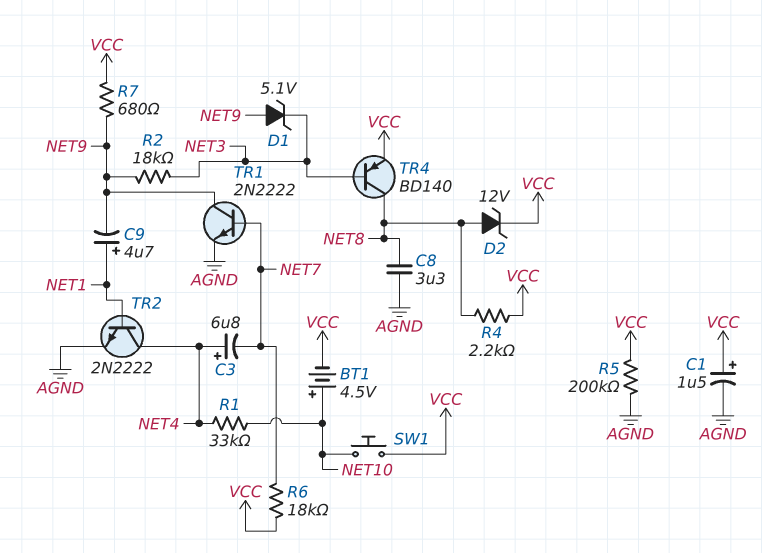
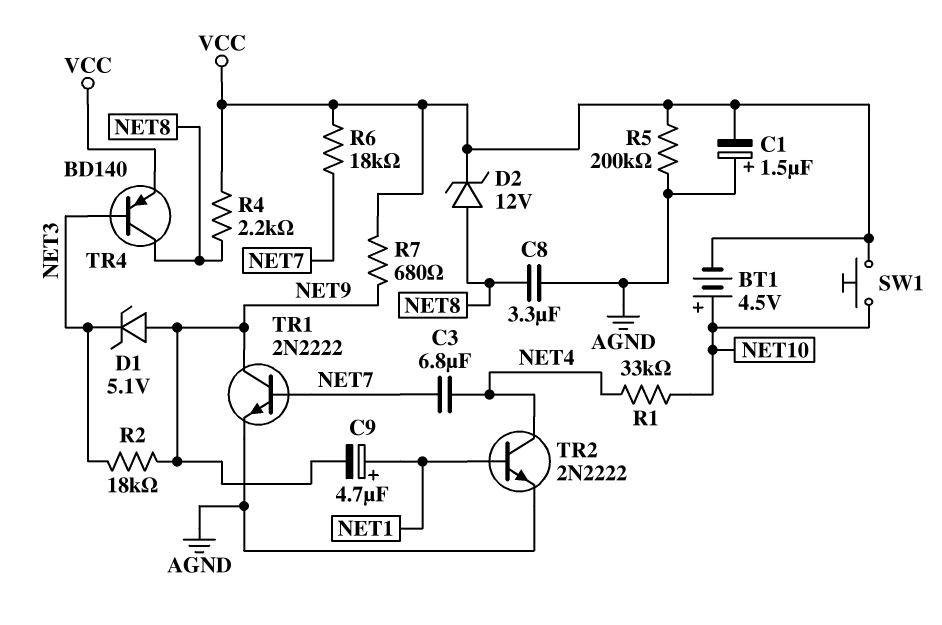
C1: 1.5uF (plus VCC, minus AGND) -> 1.5uF (plus AGND, minus VCC)
C3: 6.8uF (plus NET4, minus NET7) -> 6.8uF (NET4, NET7)

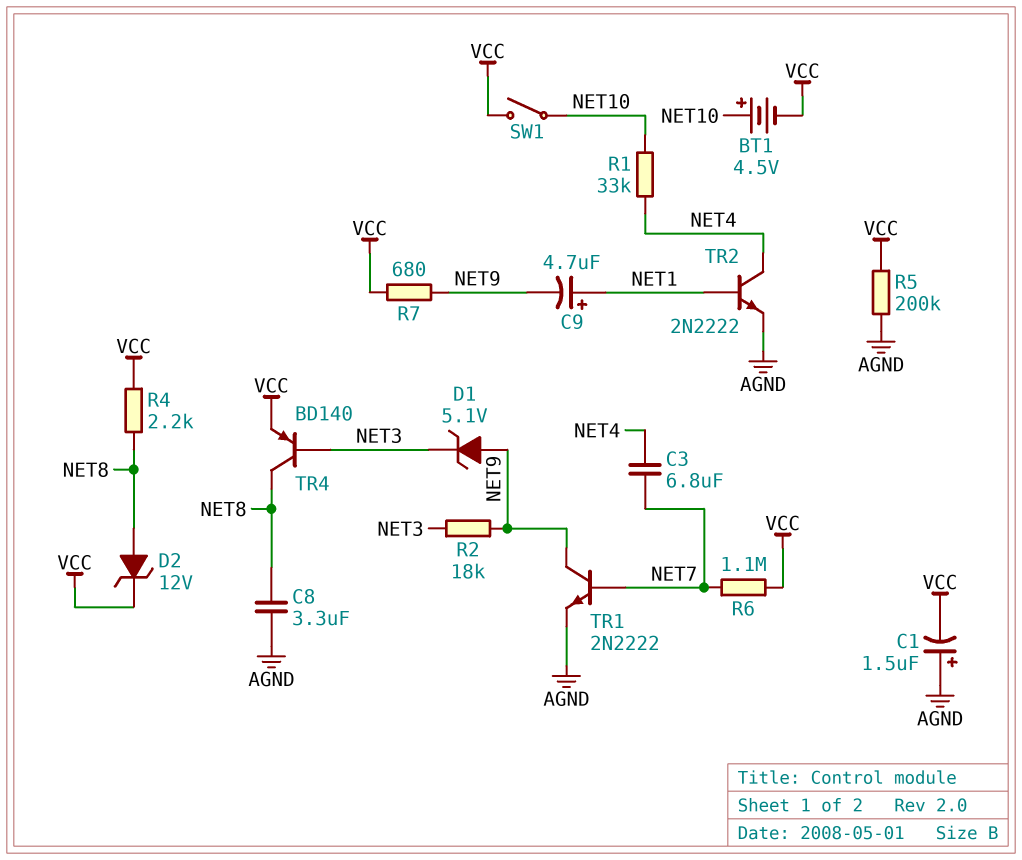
R6: 18k (NET7, VCC) -> 1.1M (NET7, VCC)
SW1: button (NET10, VCC) -> switch (NET10, VCC)

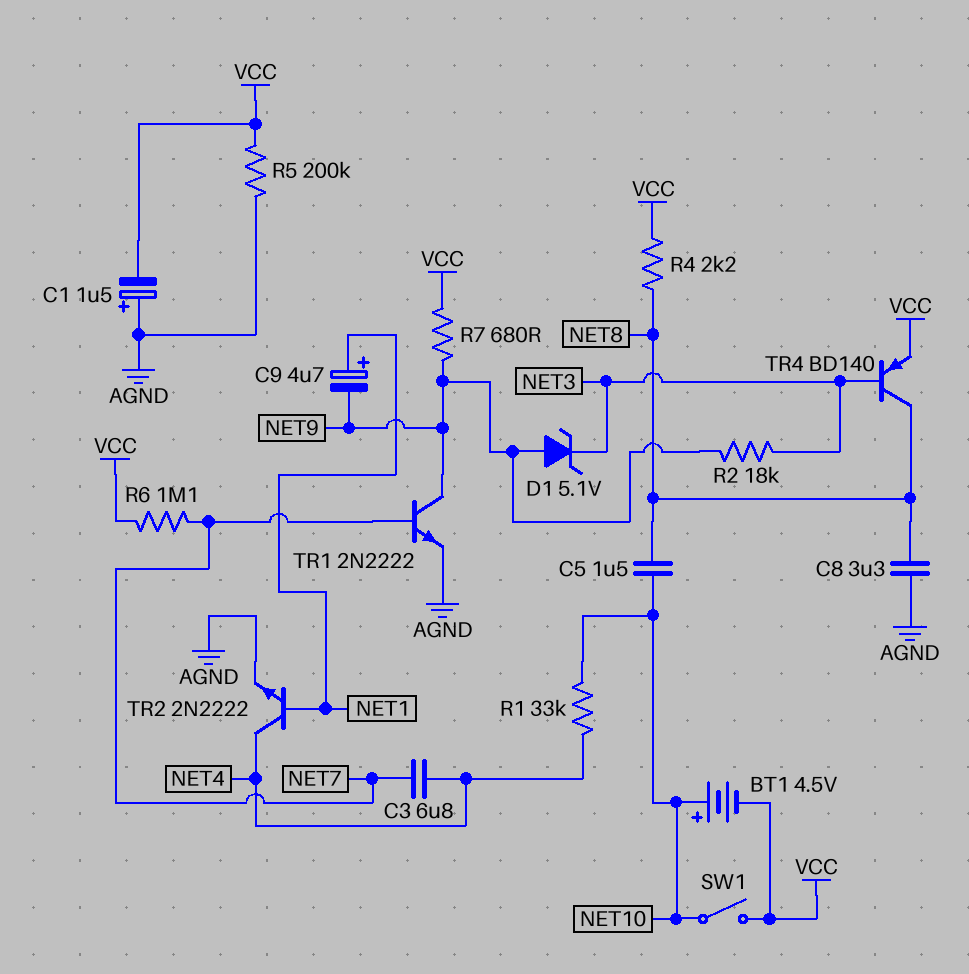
C5: none -> 1.5uF (NET8, NET10)
D2: zener 12V (A NET8, K VCC) -> none

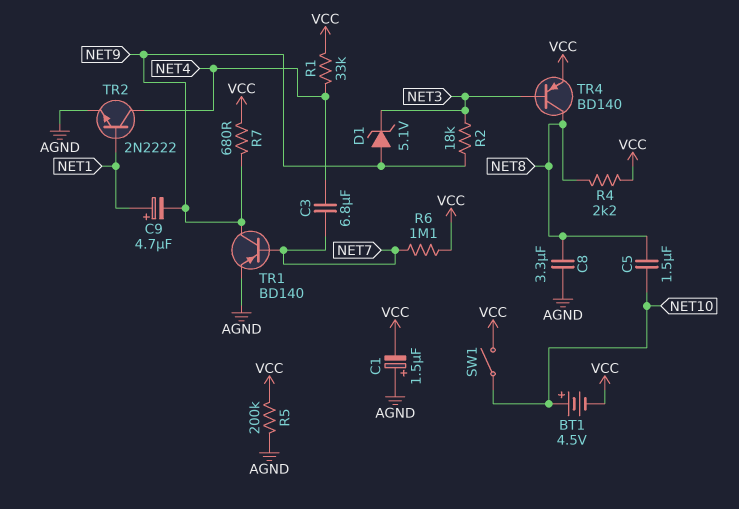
R1: 33k (NET4, NET10) -> 33k (NET4, VCC)
TR1: NPN 2N2222 (B NET7, C NET9, E AGND) -> PNP BD140 (B NET7, C NET9, E AGND)

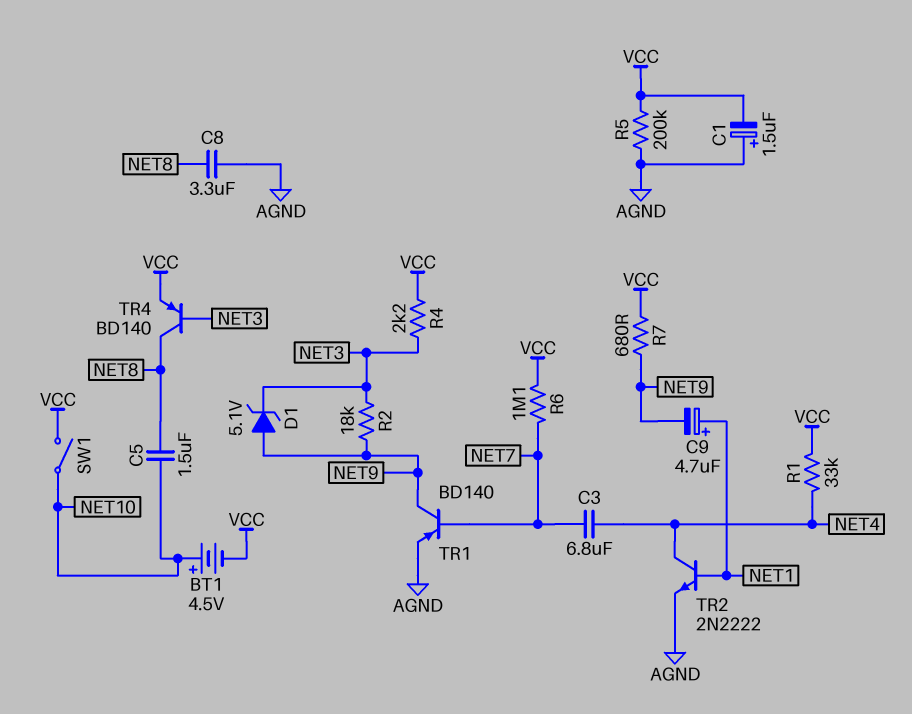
R4: 2.2k (NET8, VCC) -> 2.2k (NET3, VCC)

